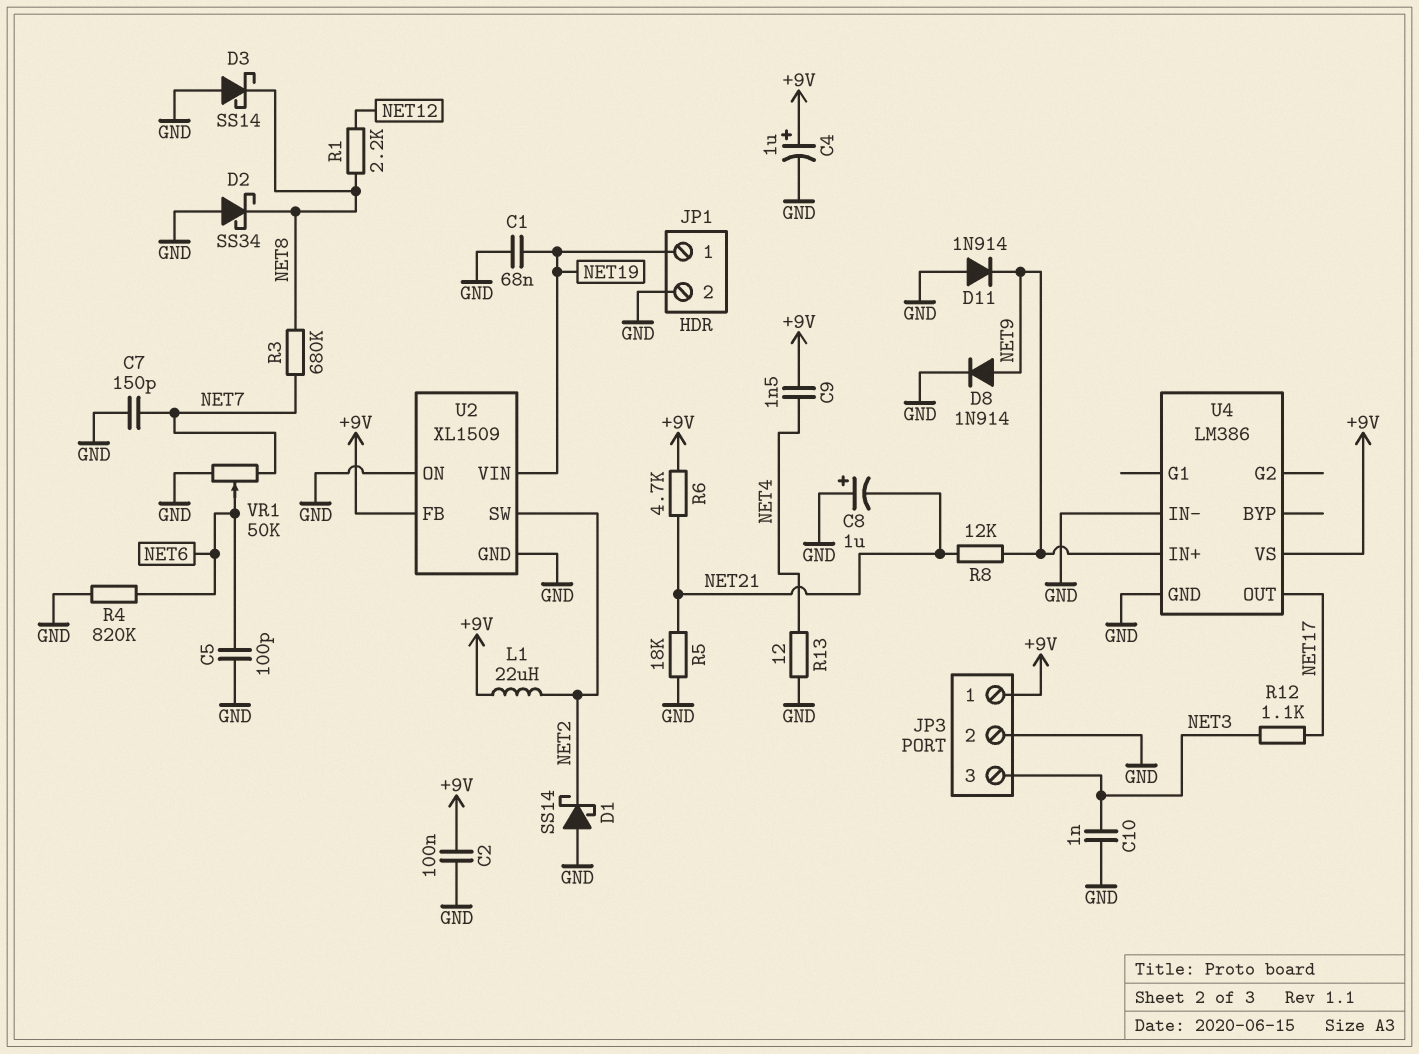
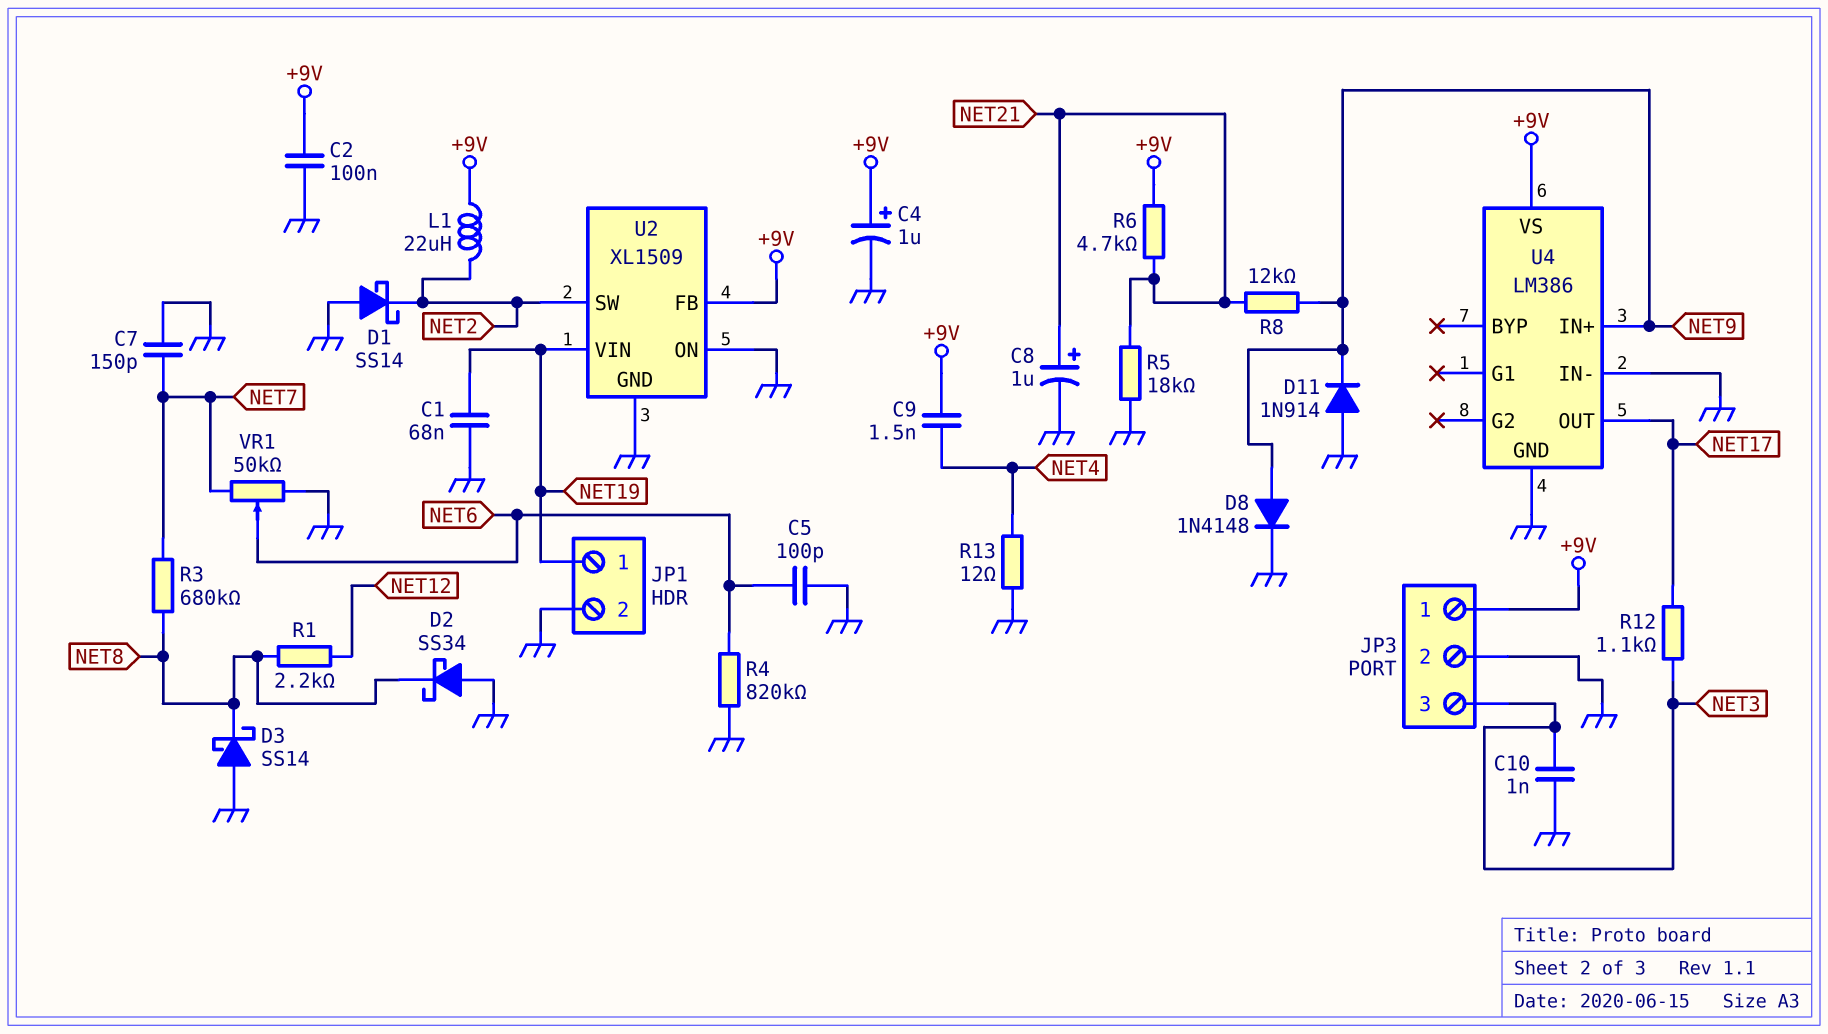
C8: 1uF (plus GND, minus NET21) -> 1uF (plus NET21, minus GND)
D8: diode 1N914 (A NET9, K GND) -> diode 1N4148 (A NET9, K GND)

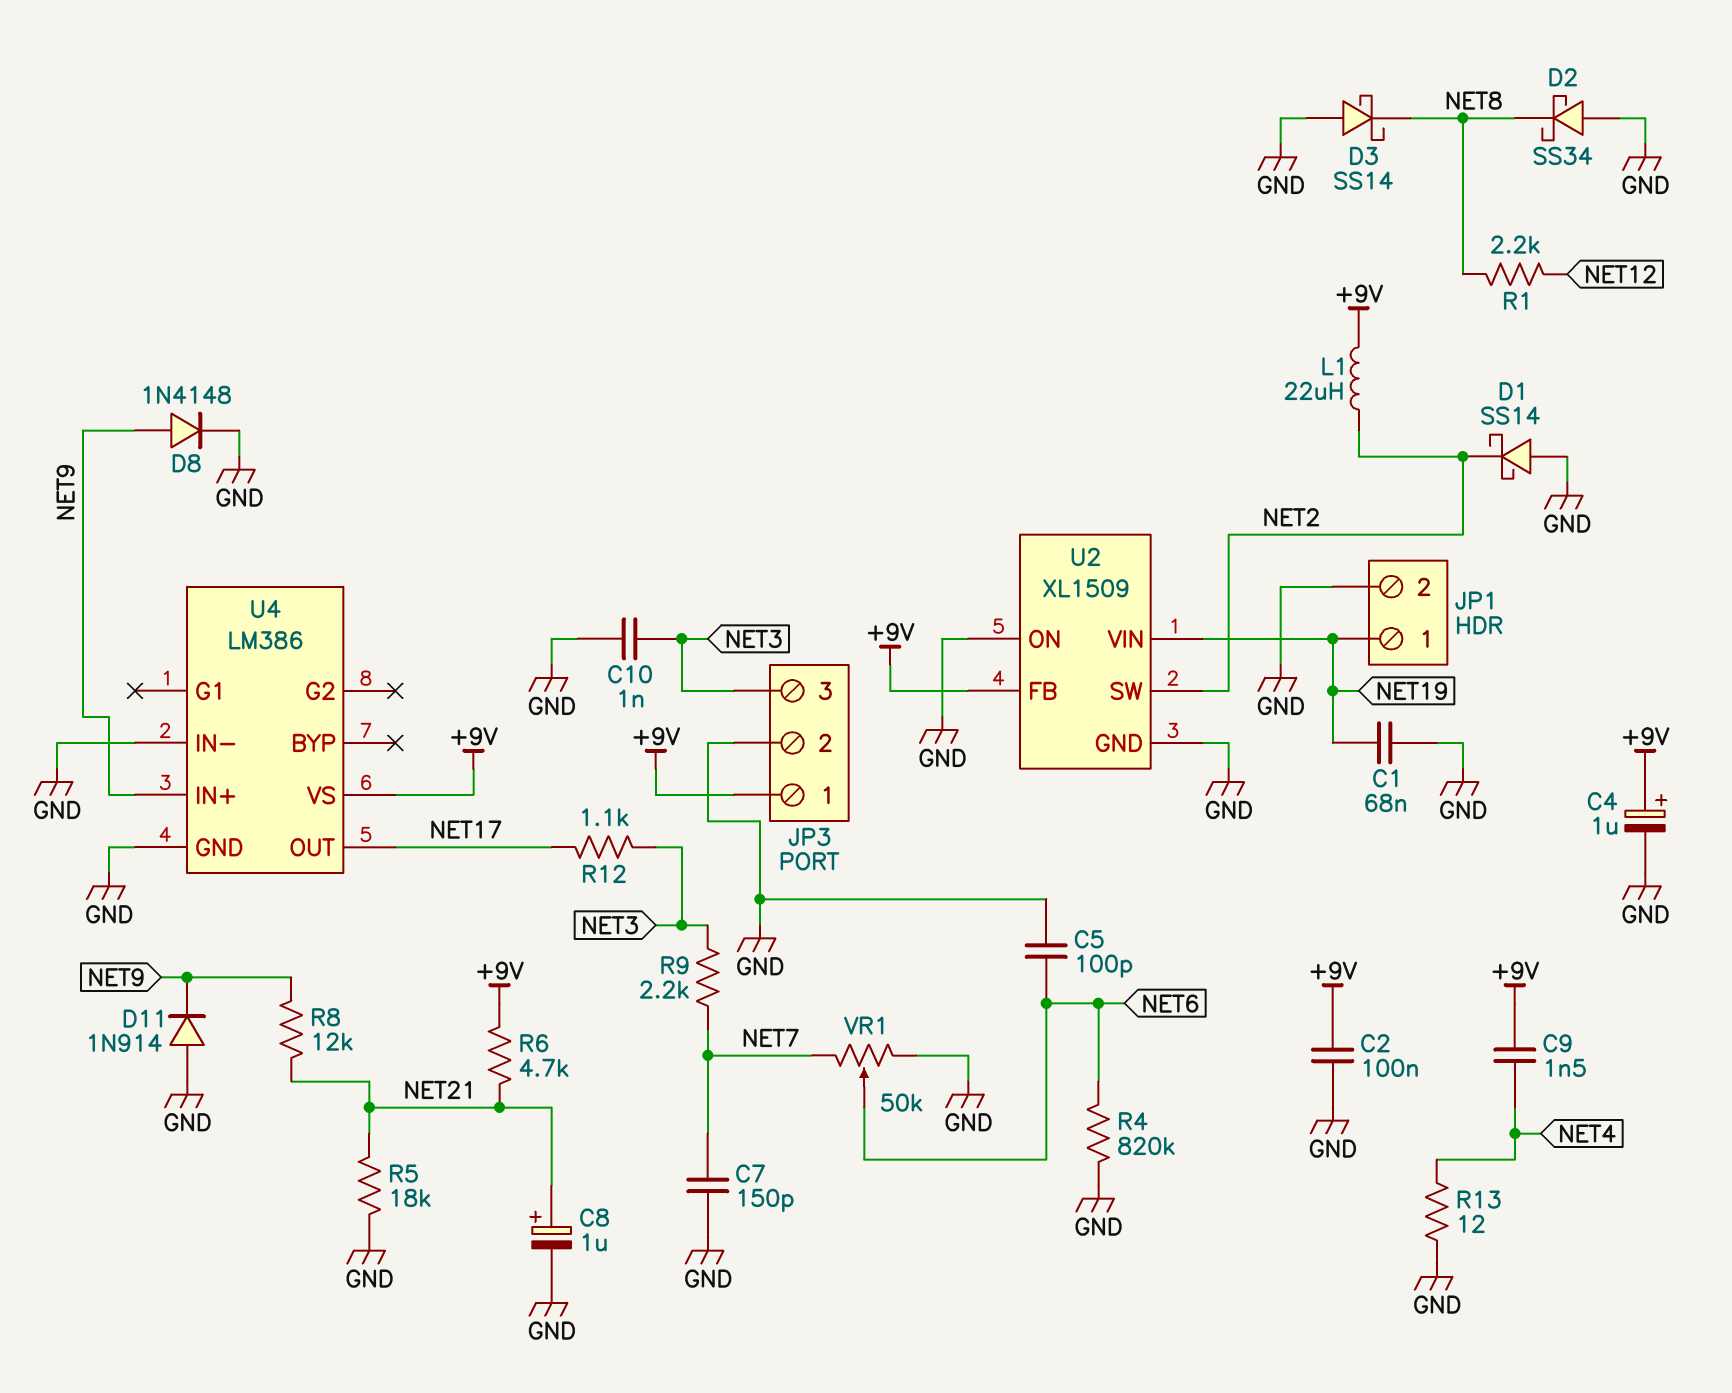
R3: 680k (NET7, NET8) -> none
R9: none -> 2.2k (NET3, NET7)

